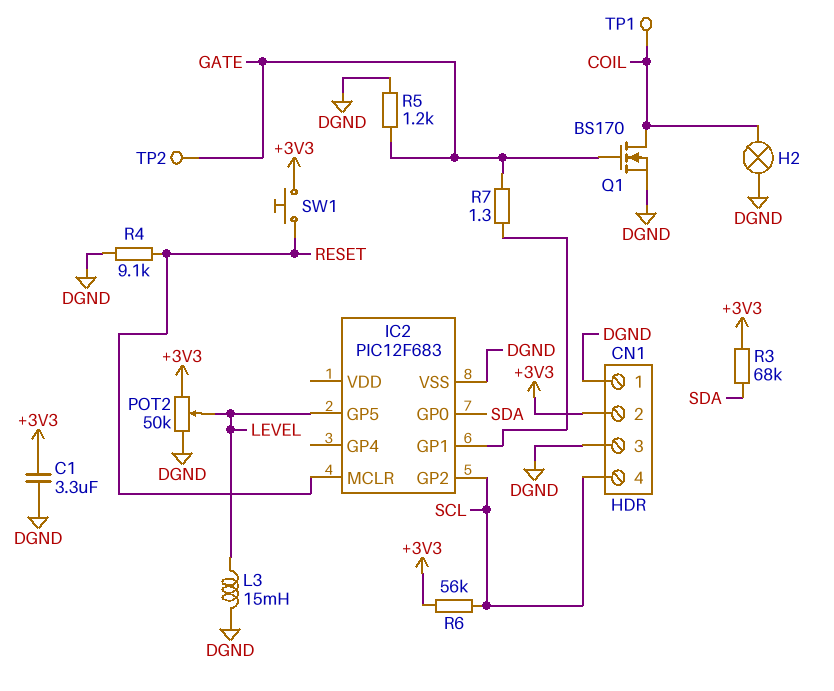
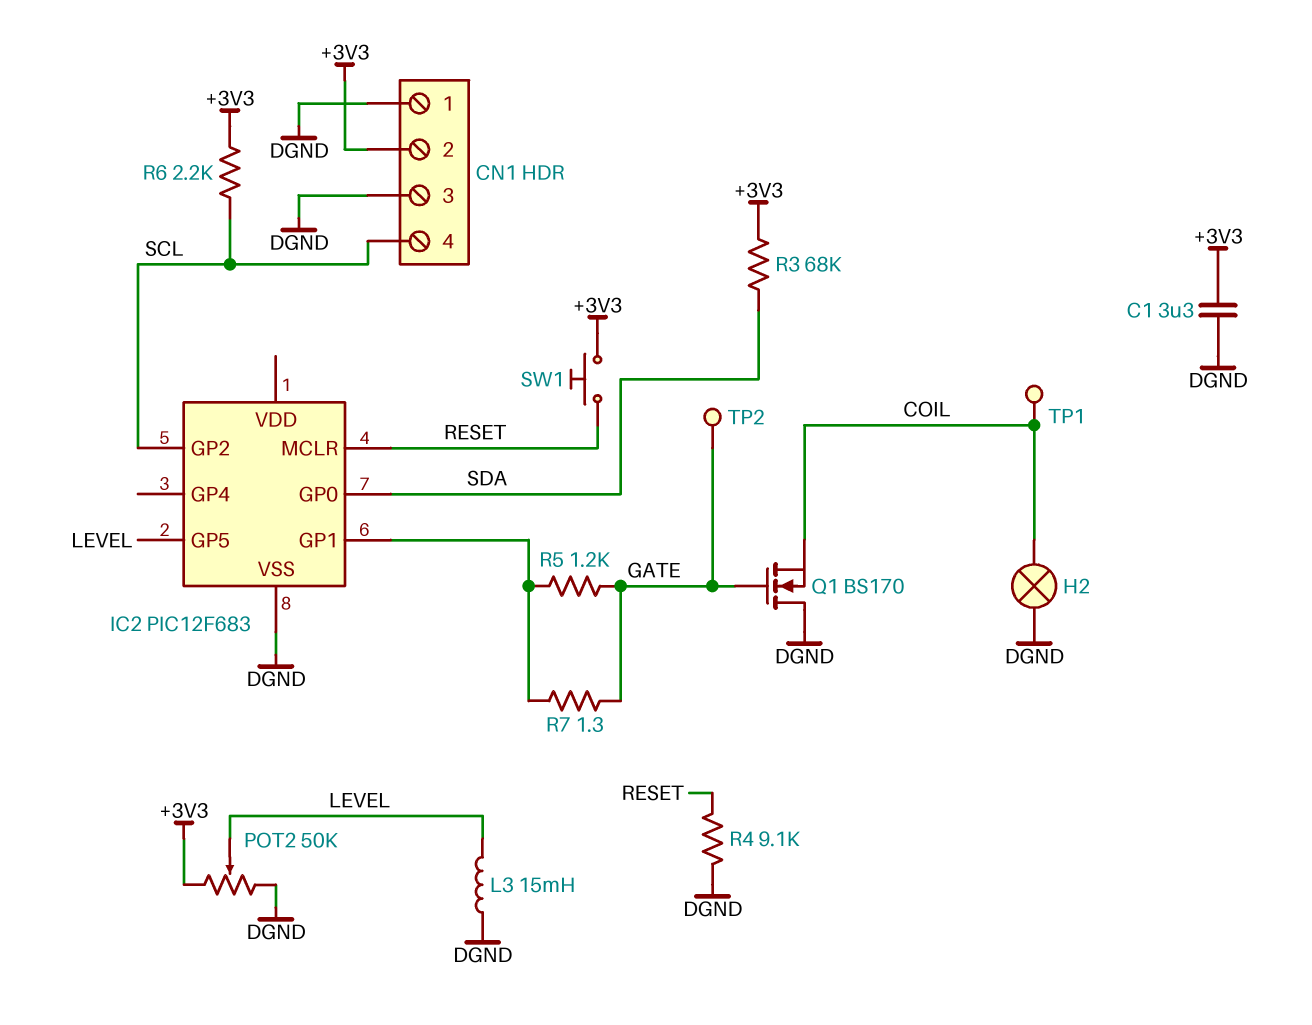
Q1: NMOS BS170 (G GATE, D COIL, S DGND) -> NMOS BS170 (G GATE, D DGND, S COIL)
R5: 1.2k (DGND, GATE) -> 1.2k (GATE, IC2/GP1)
R6: 56k (+3V3, SCL) -> 2.2k (+3V3, SCL)

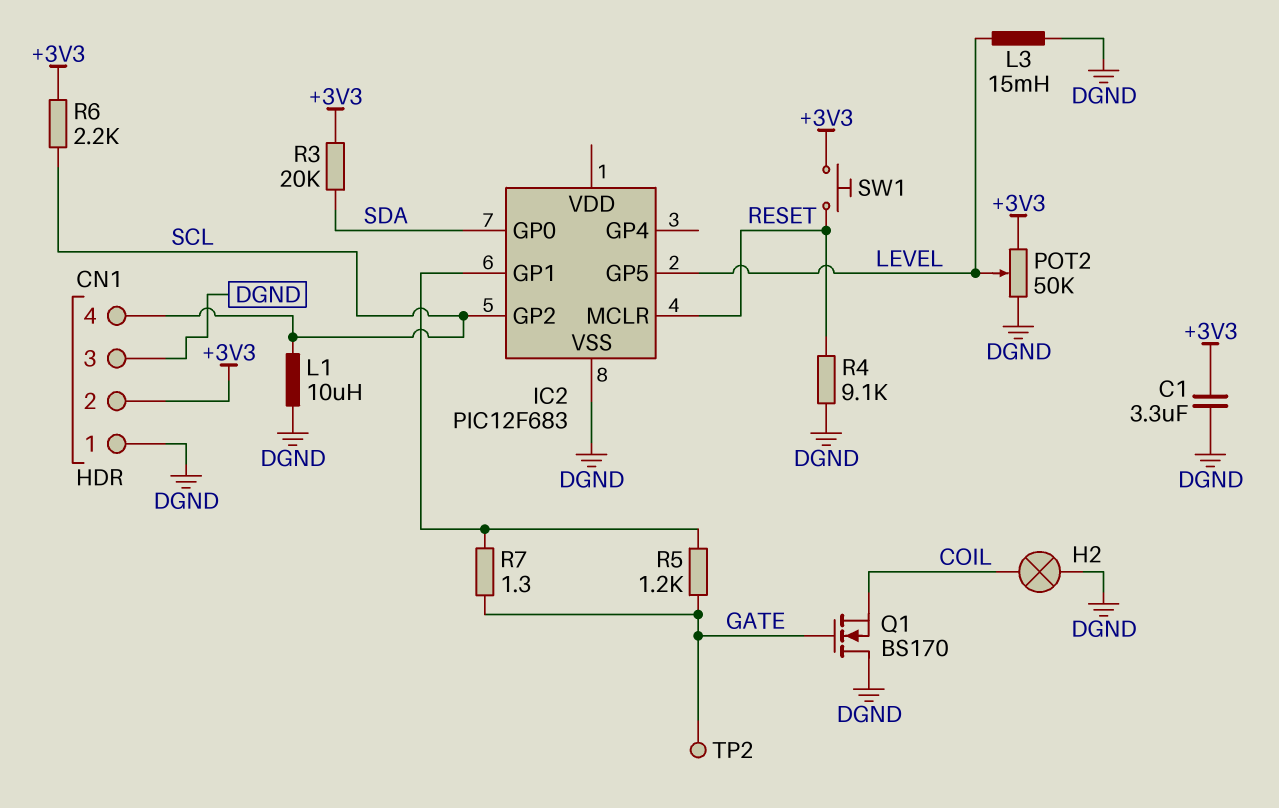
L1: none -> 10uH (DGND, SCL)
R3: 68k (+3V3, SDA) -> 20k (+3V3, SDA)
TP1: test point (COIL) -> none

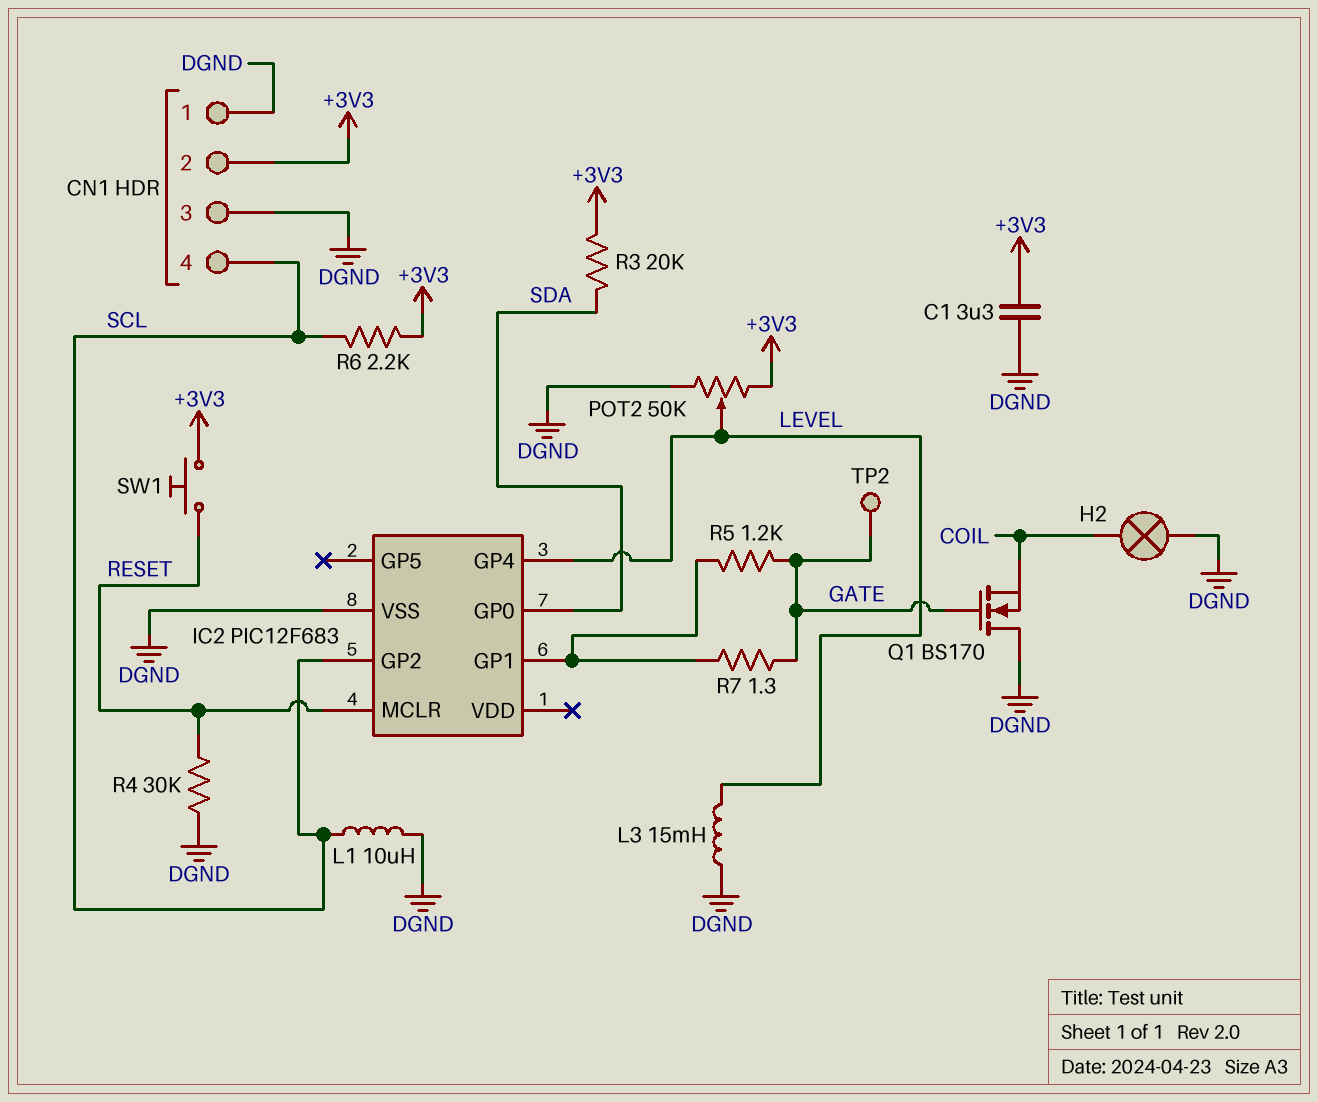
IC2 pin GP4: none -> LEVEL
IC2 pin GP5: LEVEL -> none
R4: 9.1k (DGND, RESET) -> 30k (DGND, RESET)

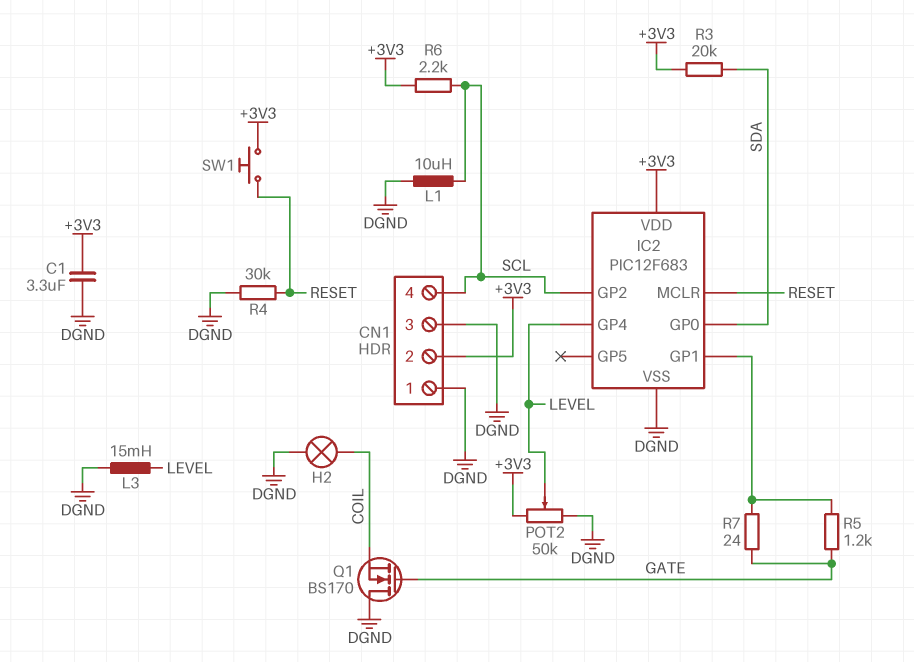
IC2 pin VDD: none -> +3V3
R7: 1.3 (GATE, IC2/GP1) -> 24 (GATE, IC2/GP1)
TP2: test point (GATE) -> none

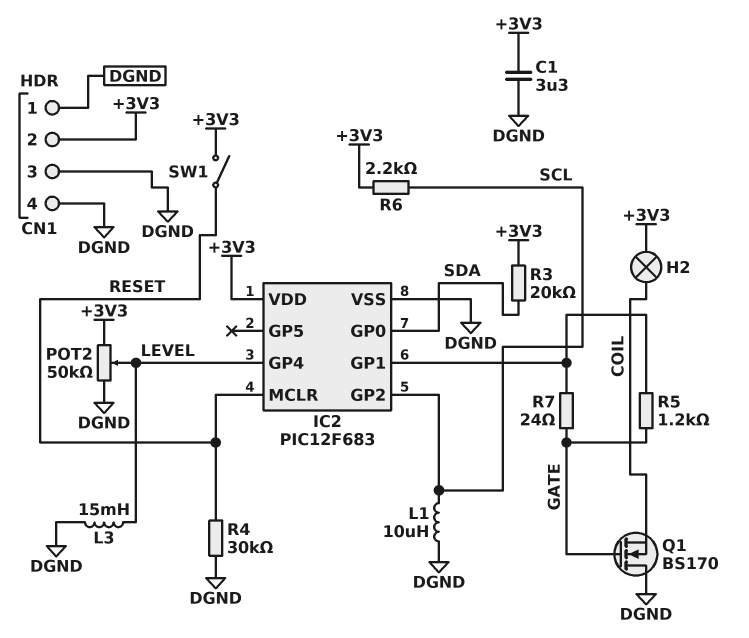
CN1 pin 4: SCL -> DGND
H2: lamp (COIL, DGND) -> lamp (+3V3, COIL)
SW1: button (+3V3, RESET) -> switch (+3V3, RESET)

